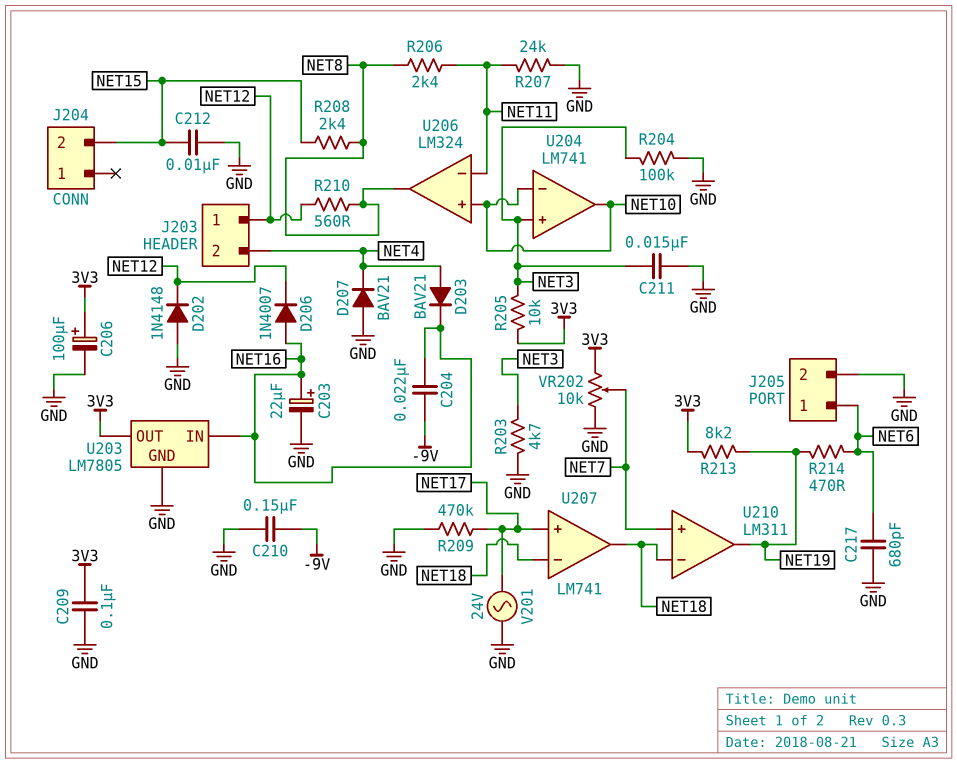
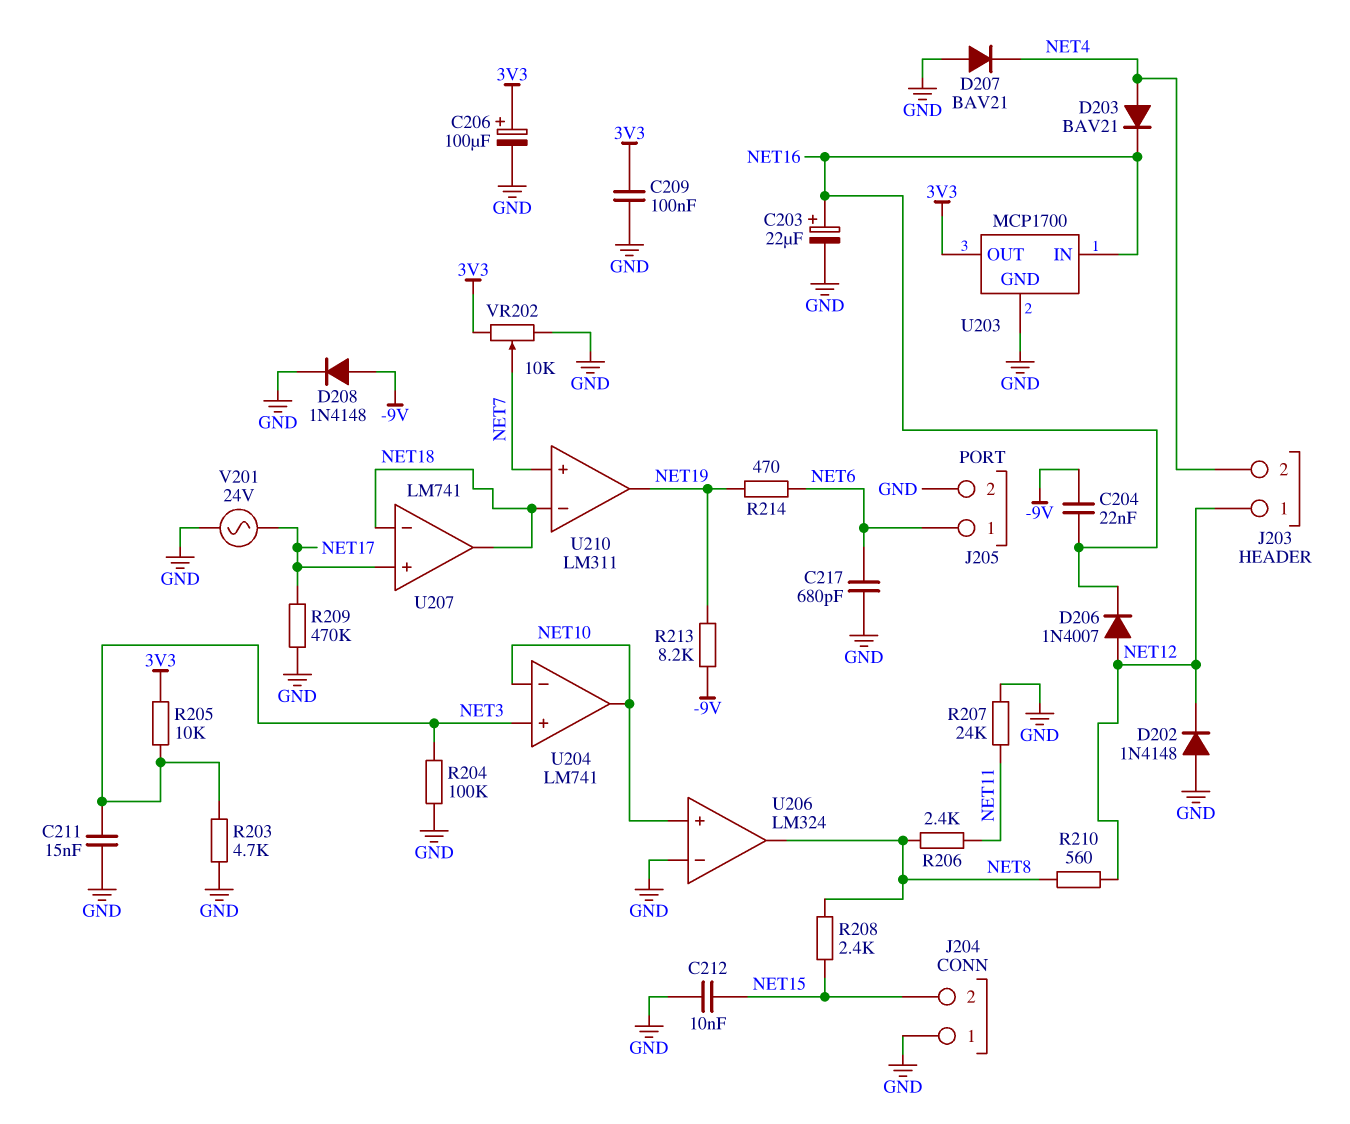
C210: 150nF (-9V, GND) -> none
D206: diode 1N4007 (A NET16, K NET12) -> diode 1N4007 (A NET12, K NET16)
D208: none -> diode 1N4148 (A -9V, K GND)
J204 pin 1: none -> GND
R213: 8.2k (3V3, NET19) -> 8.2k (-9V, NET19)
U203: LM7805 -> MCP1700
U206 pin in-: NET11 -> GND

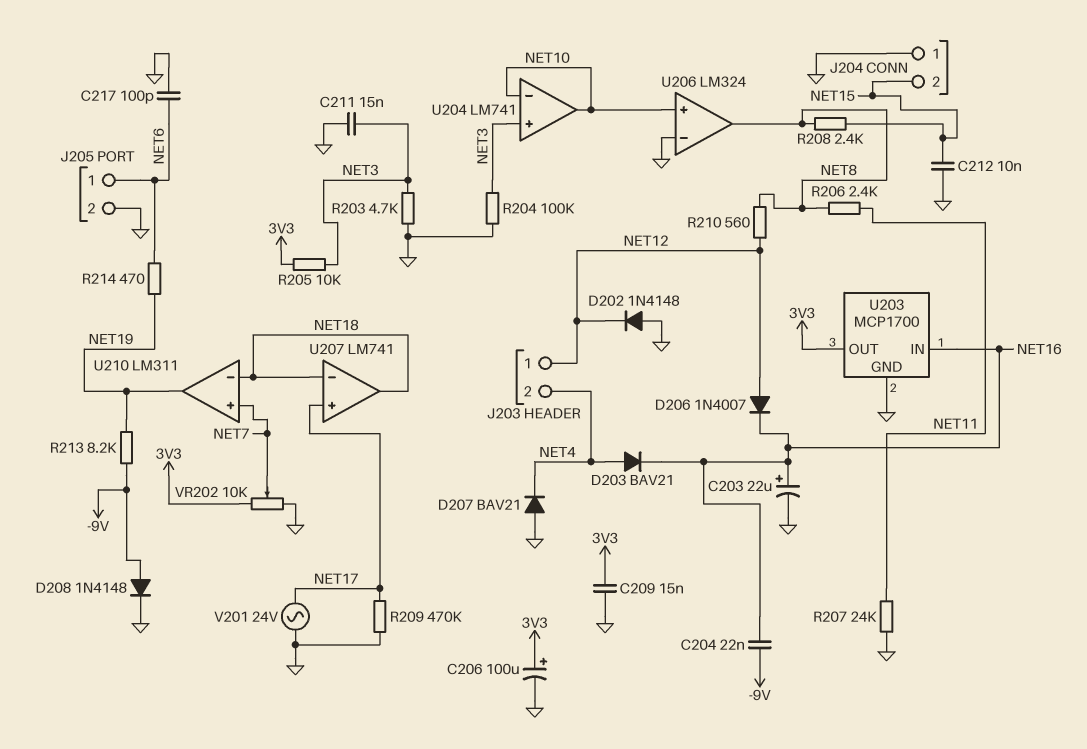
C209: 100nF (3V3, GND) -> 15nF (3V3, GND)
C217: 680pF (GND, NET6) -> 100pF (GND, NET6)

